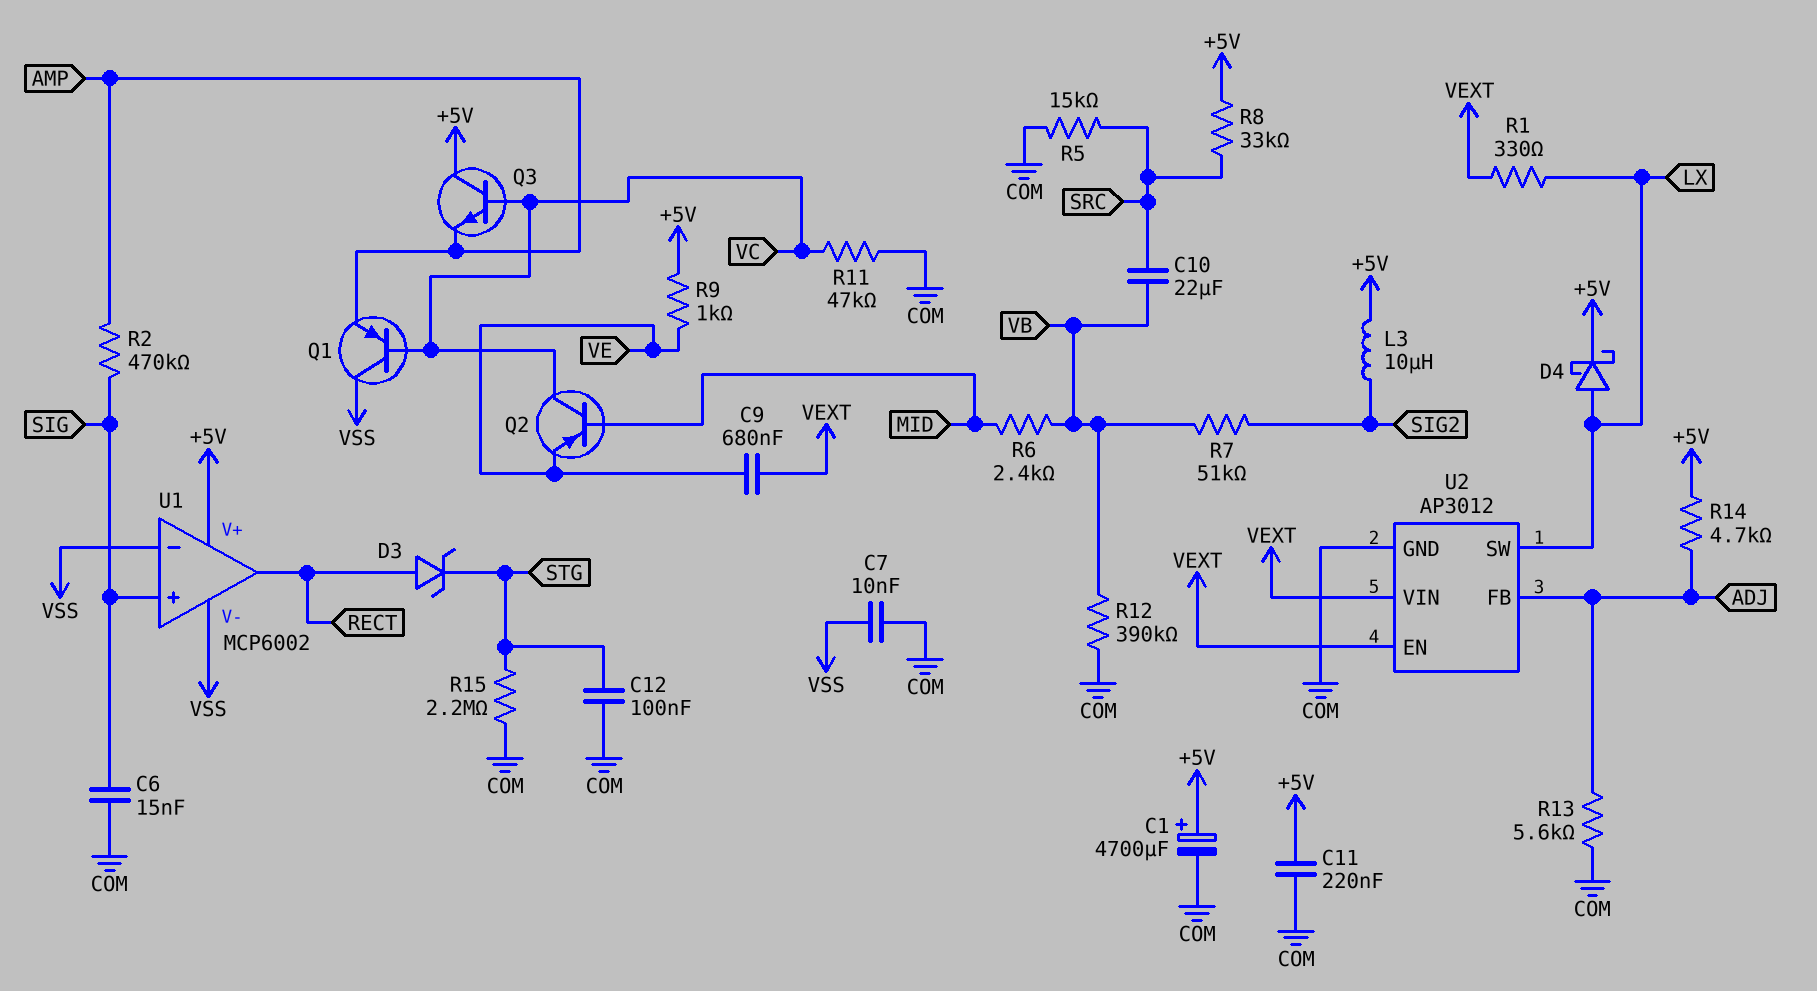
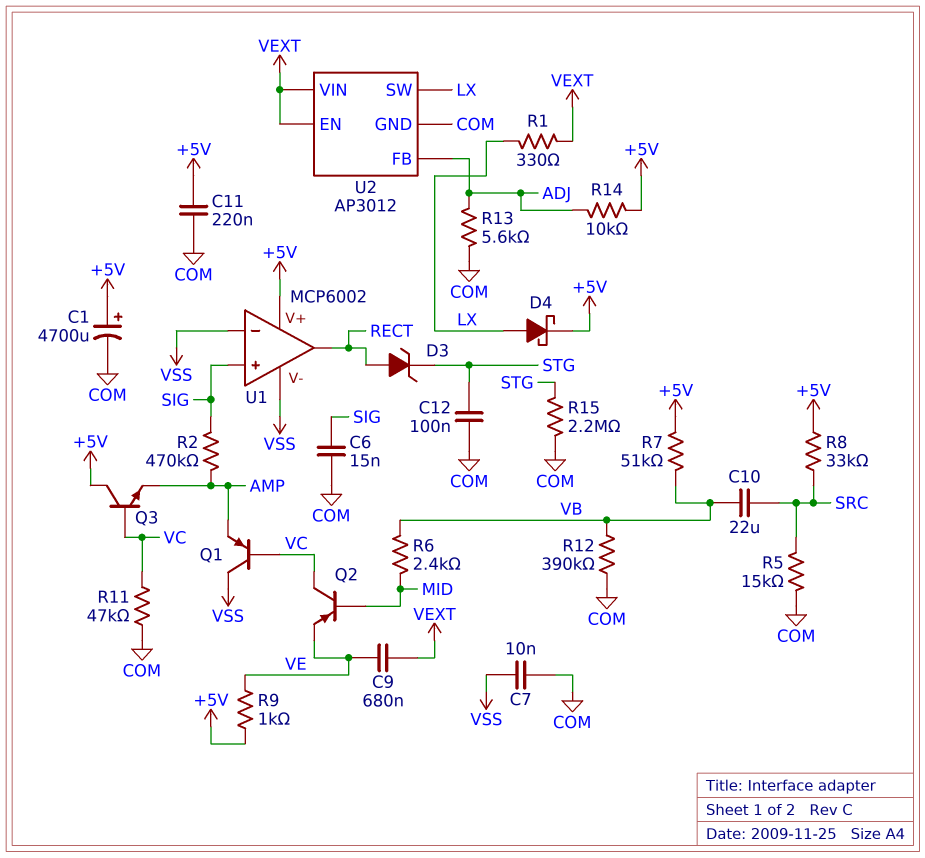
L3: 10uH (+5V, SIG2) -> none
R7: 51k (SIG2, VB) -> 51k (+5V, VB)
R14: 4.7k (+5V, ADJ) -> 10k (+5V, ADJ)

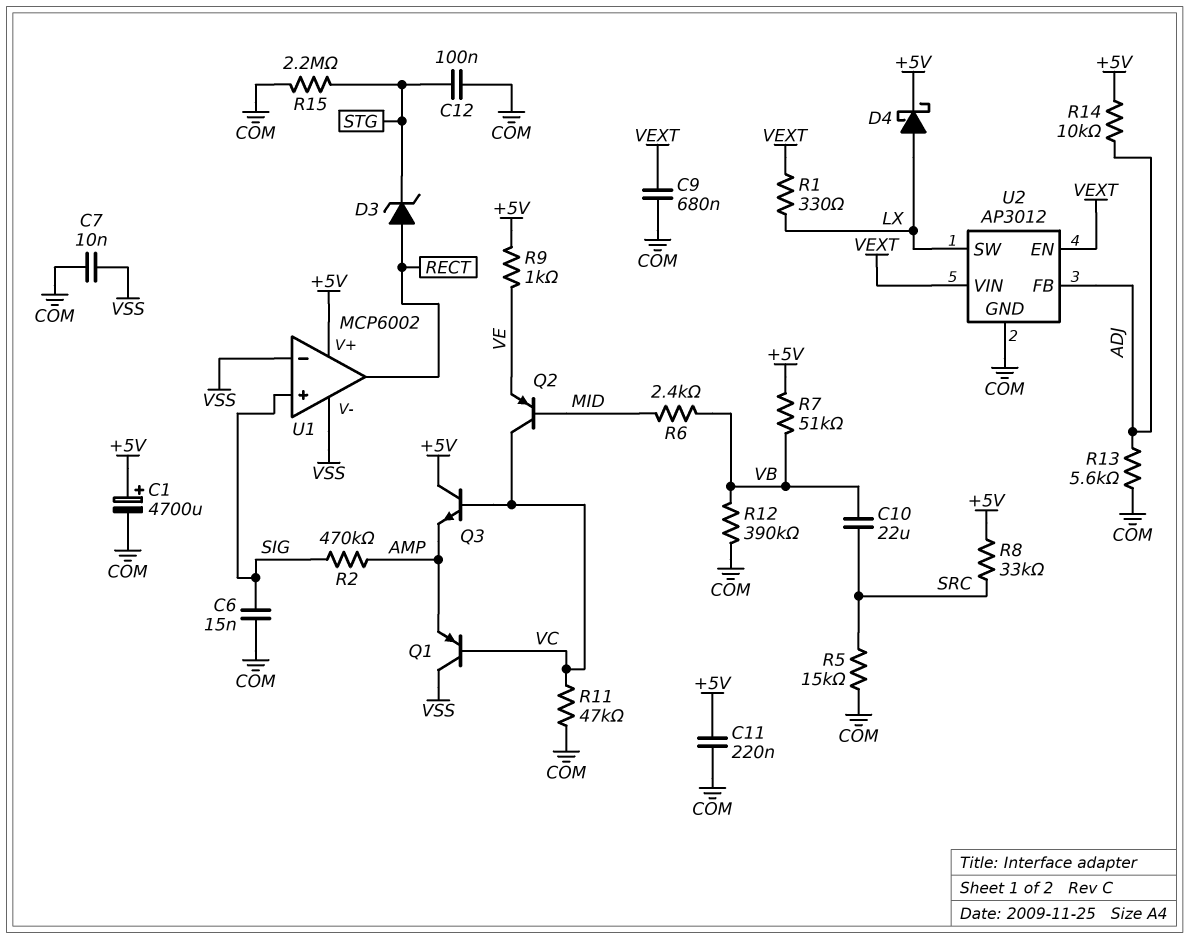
C9: 680nF (VE, VEXT) -> 680nF (COM, VEXT)

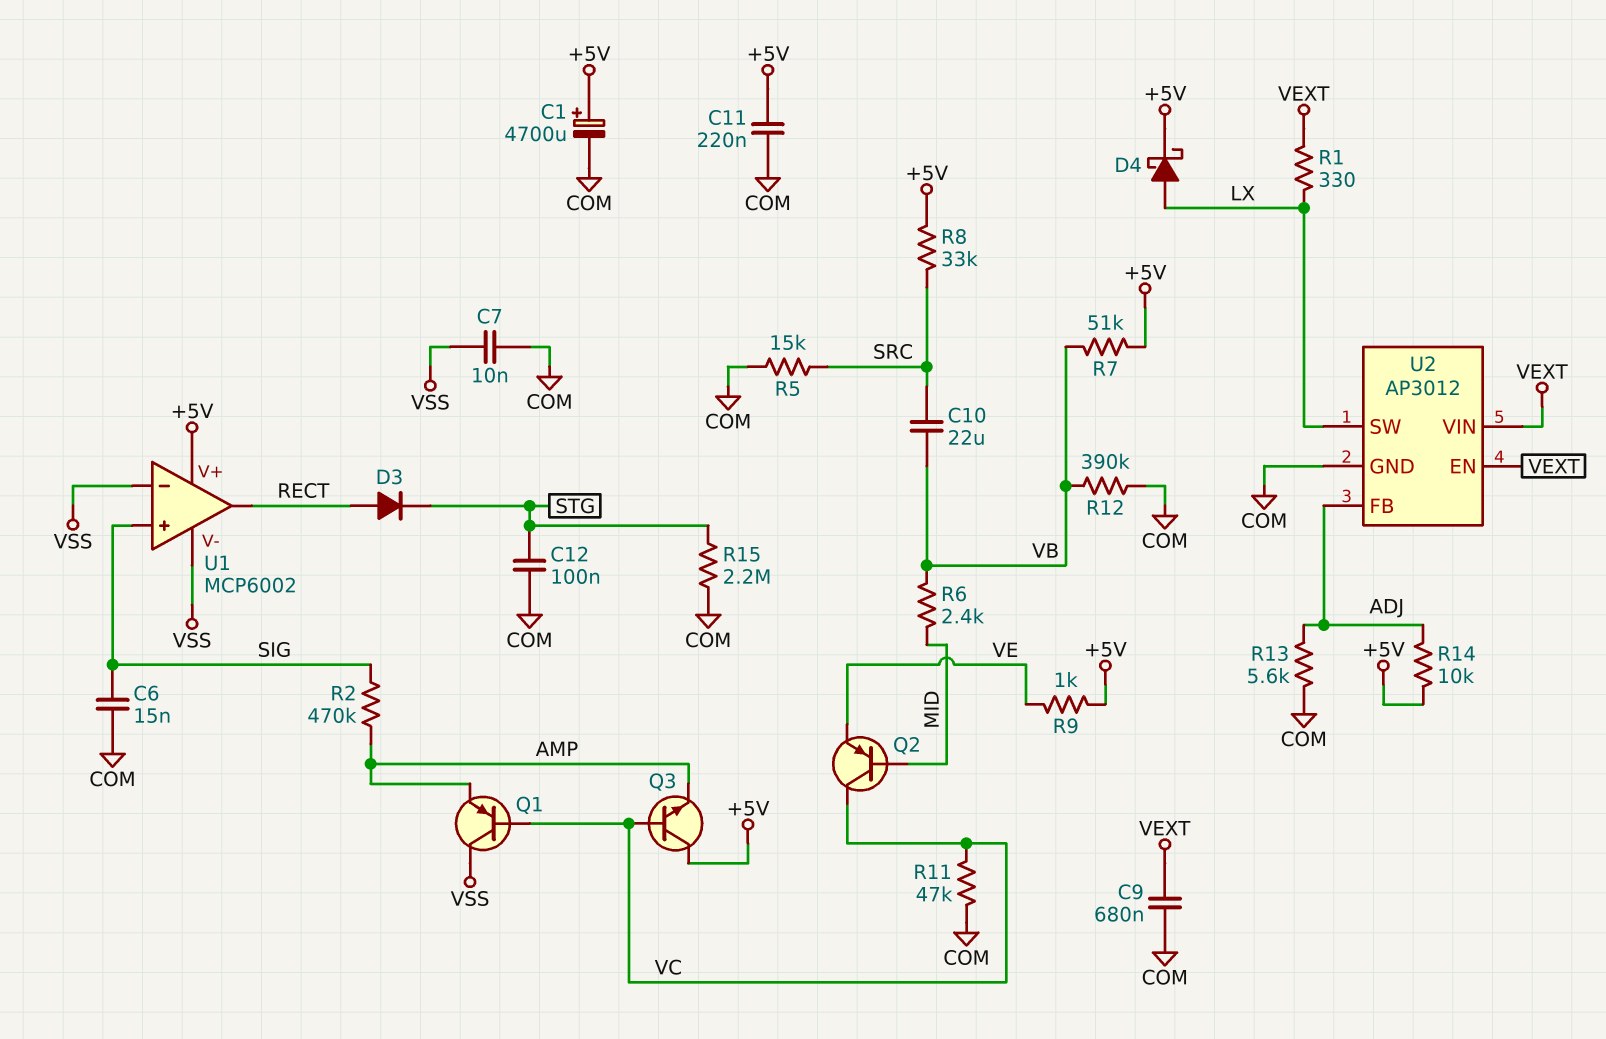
D3: zener (A RECT, K STG) -> diode (A RECT, K STG)

